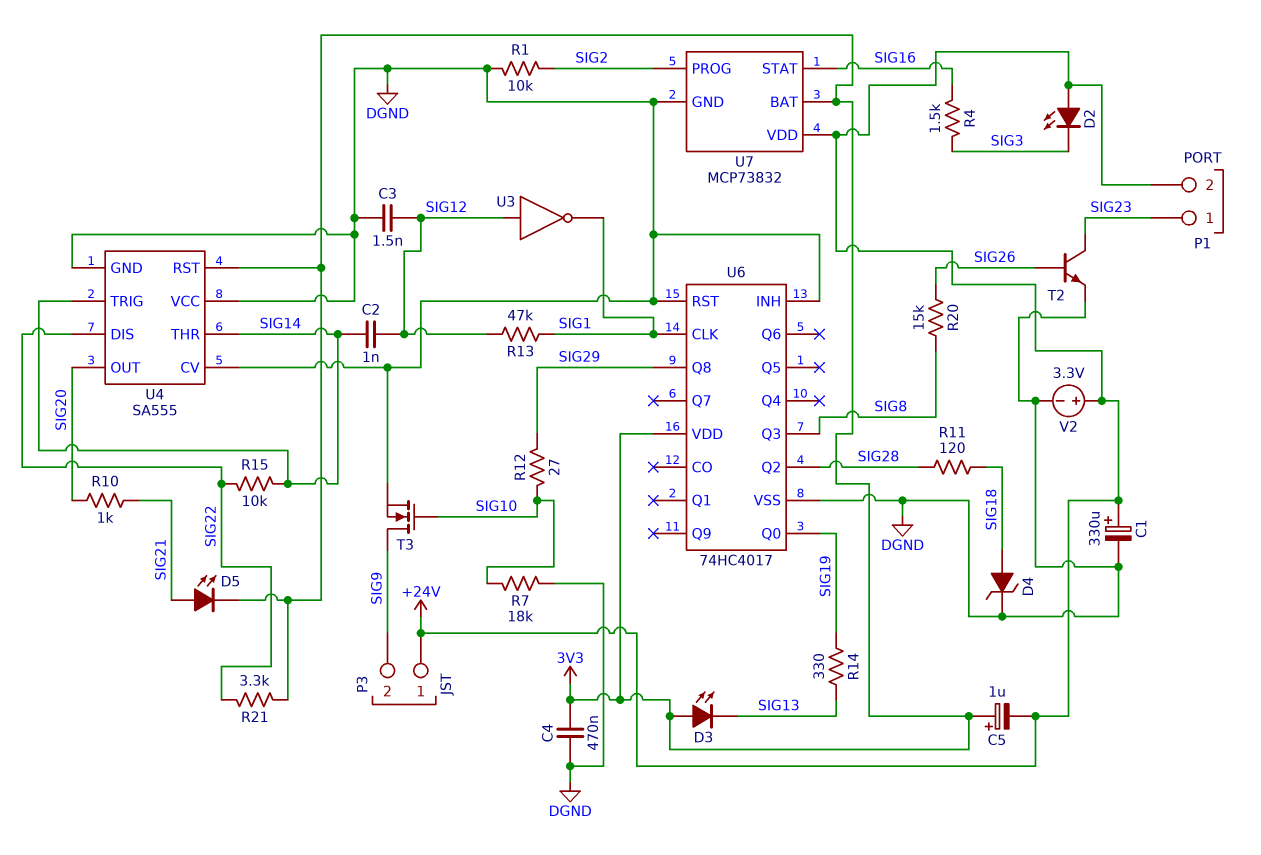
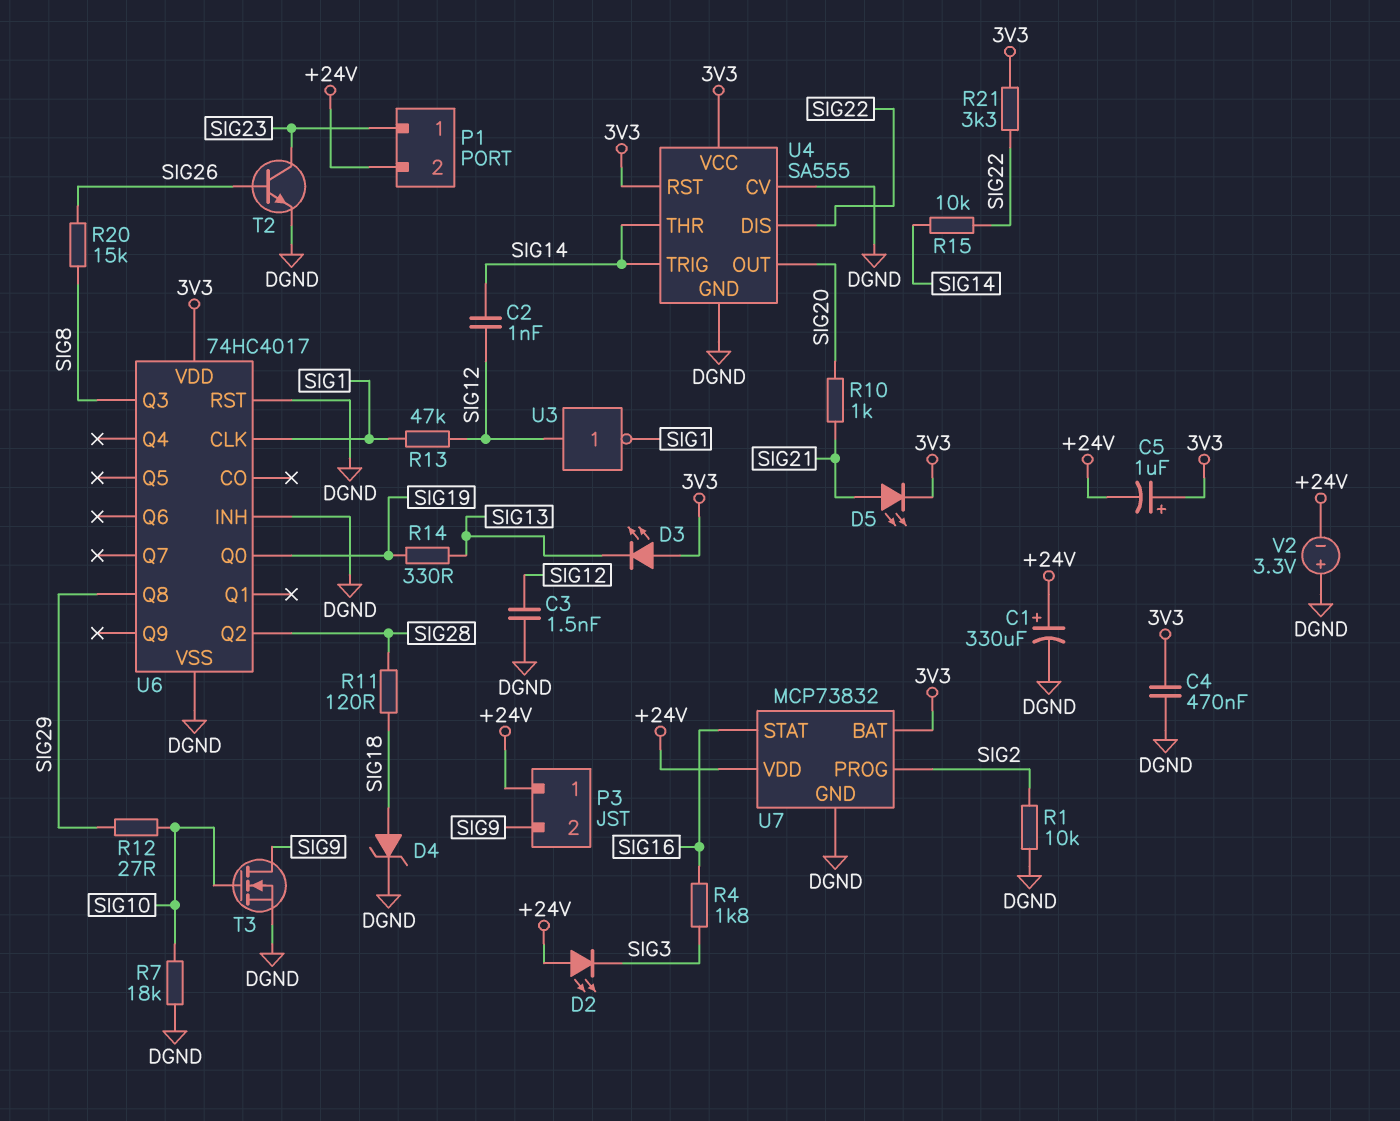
R4: 1.5k (SIG3, SIG16) -> 1.8k (SIG3, SIG16)
U4 pin VCC: DGND -> 3V3
V2: 3.3V (plus +24V, minus DGND) -> 3.3V (plus DGND, minus +24V)

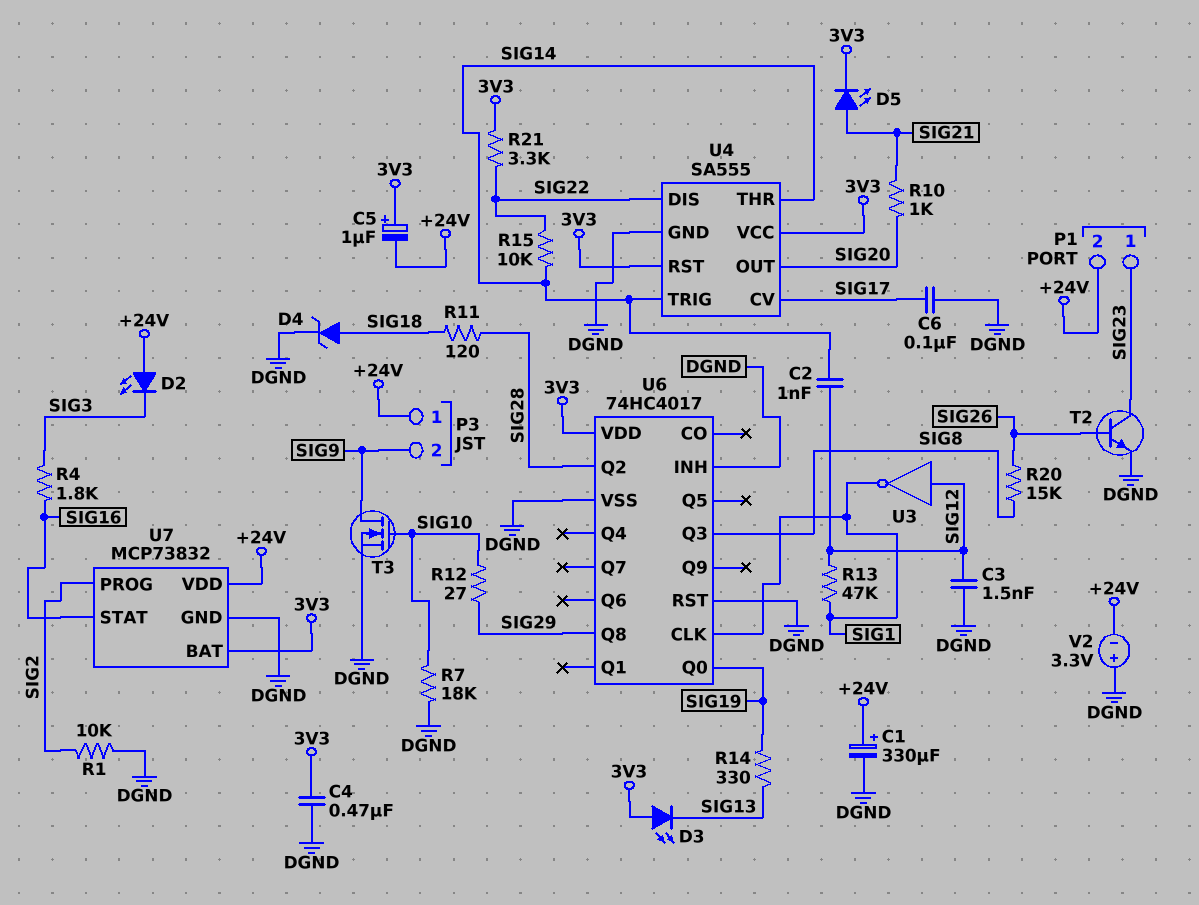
C6: none -> 100nF (DGND, SIG17)
U4 pin CV: DGND -> SIG17

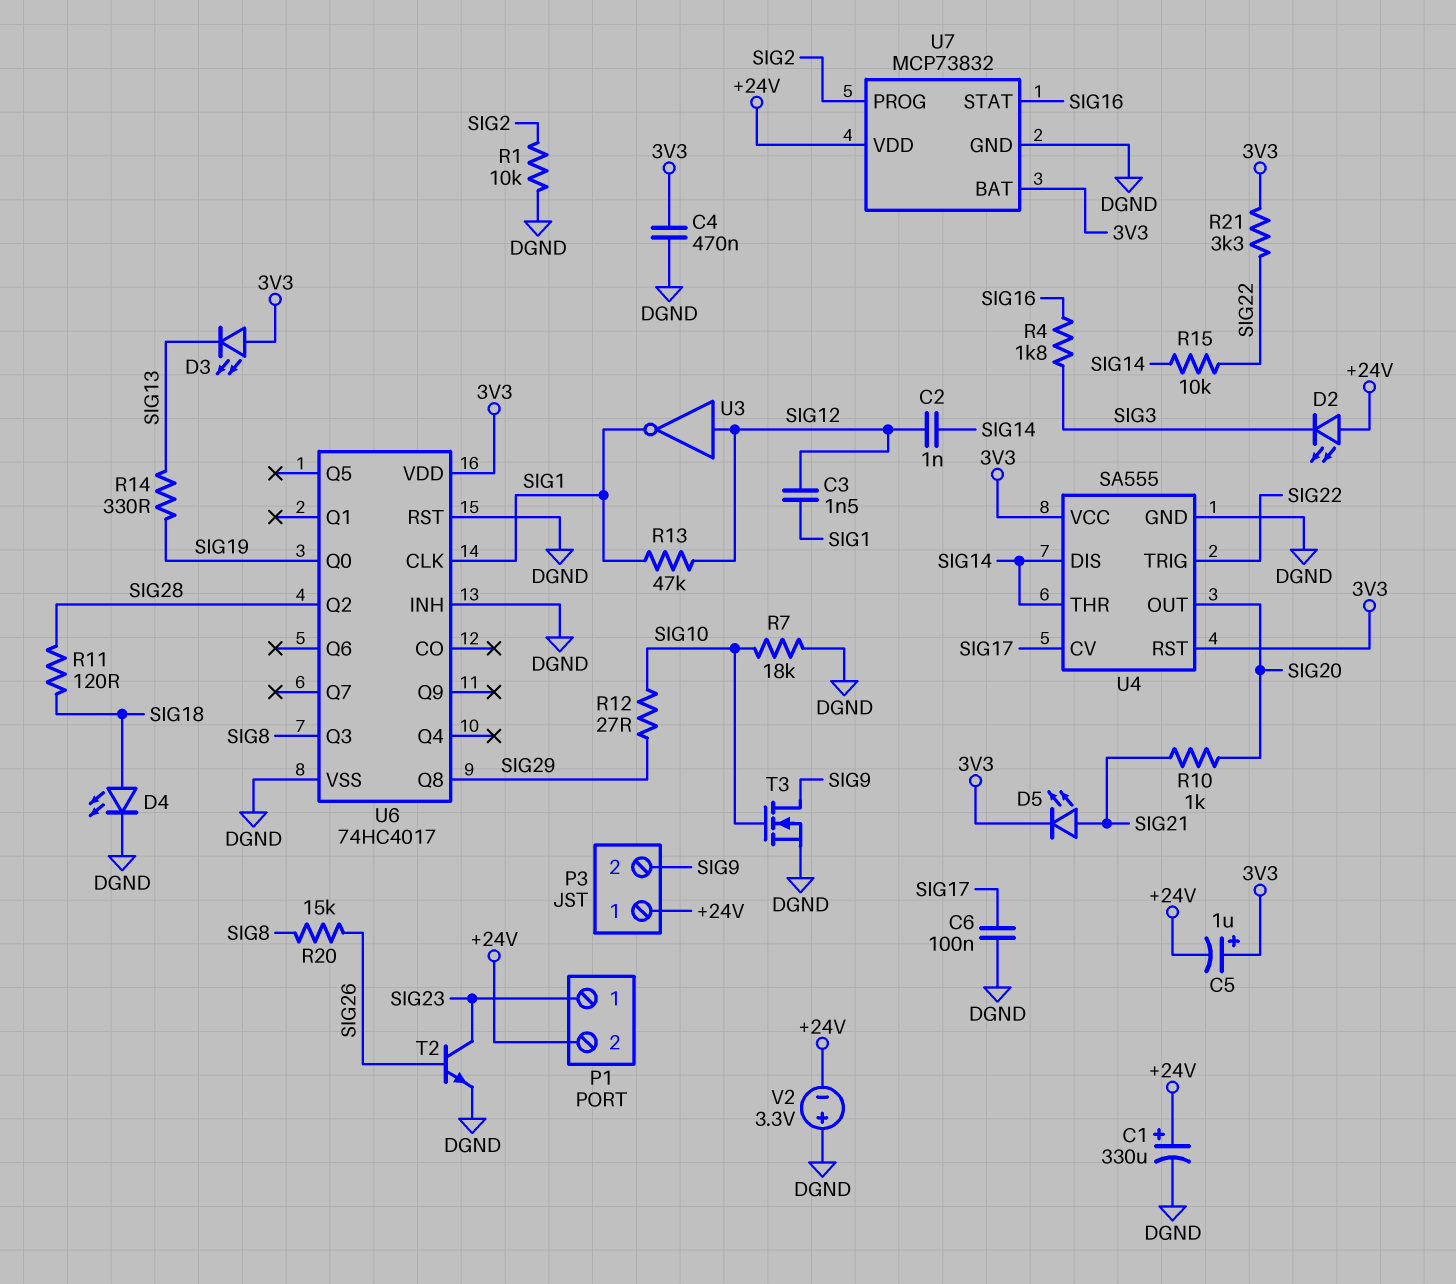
C3: 1.5nF (DGND, SIG12) -> 1.5nF (SIG1, SIG12)
D4: zener (A SIG18, K DGND) -> LED (A SIG18, K DGND)
U4 pin DIS: SIG22 -> SIG14
U4 pin TRIG: SIG14 -> SIG22

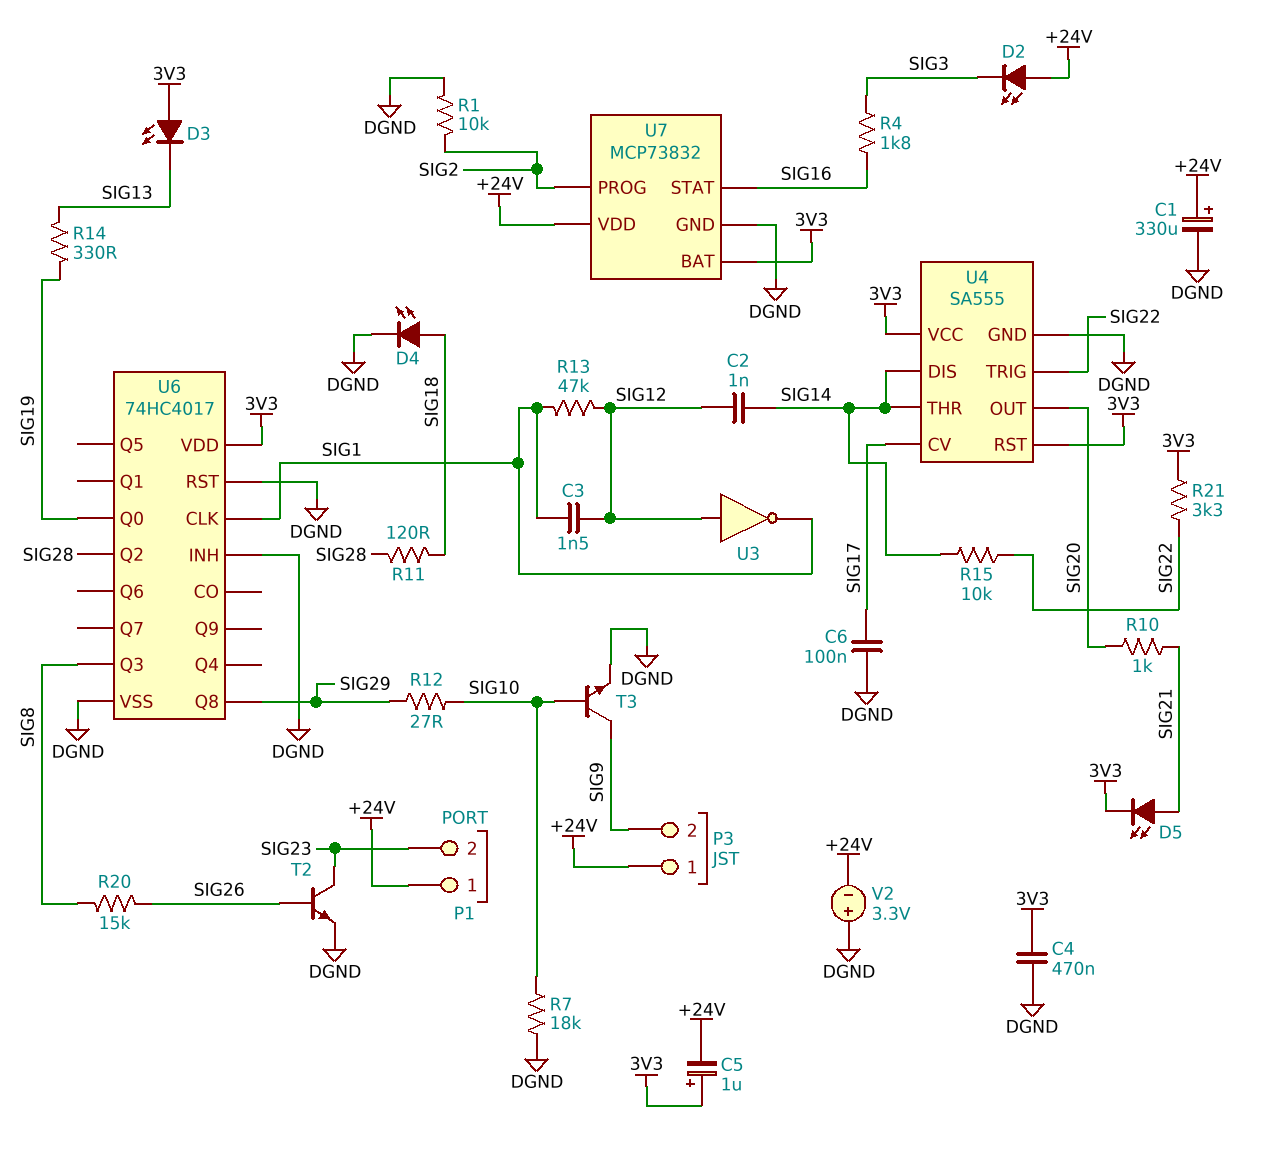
P1 pin 1: SIG23 -> +24V
P1 pin 2: +24V -> SIG23
T3: NMOS (G SIG10, D SIG9, S DGND) -> NPN (B SIG10, C SIG9, E DGND)

